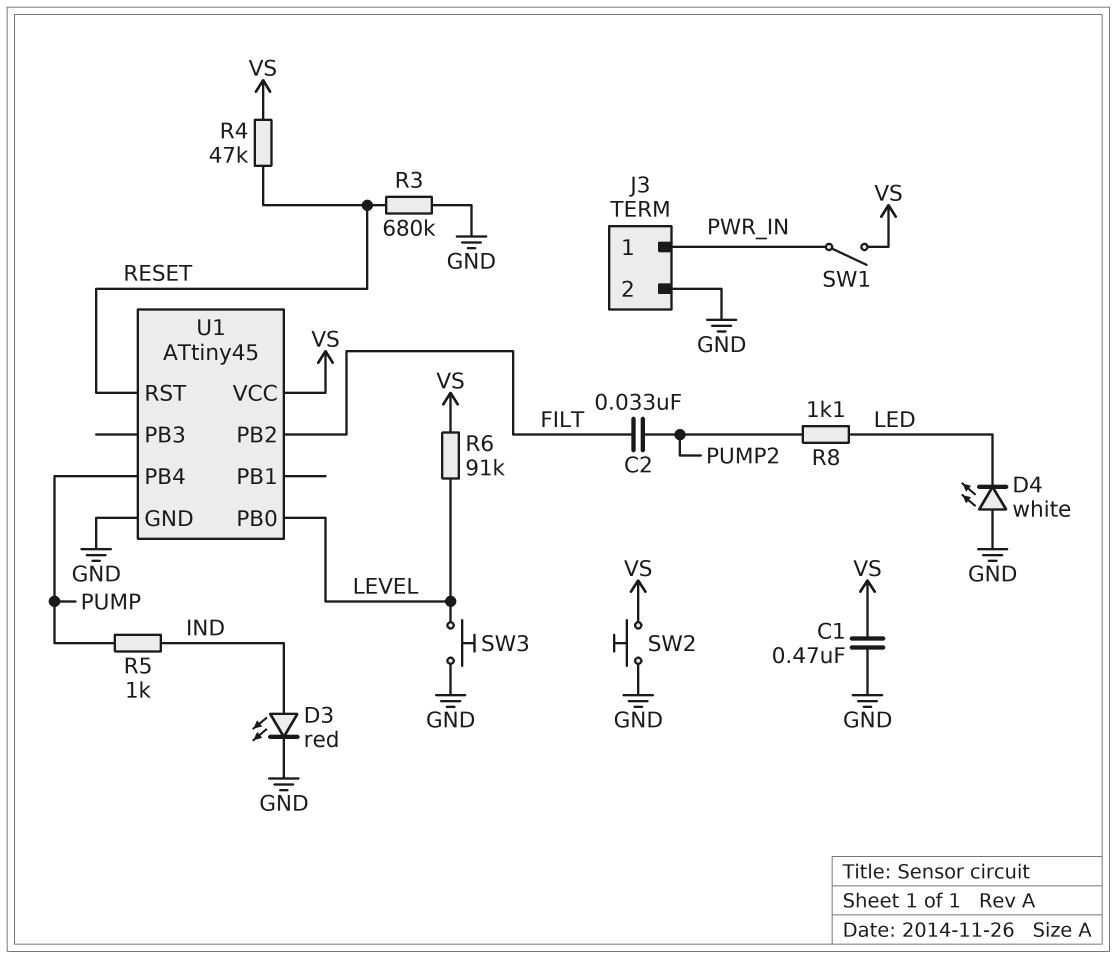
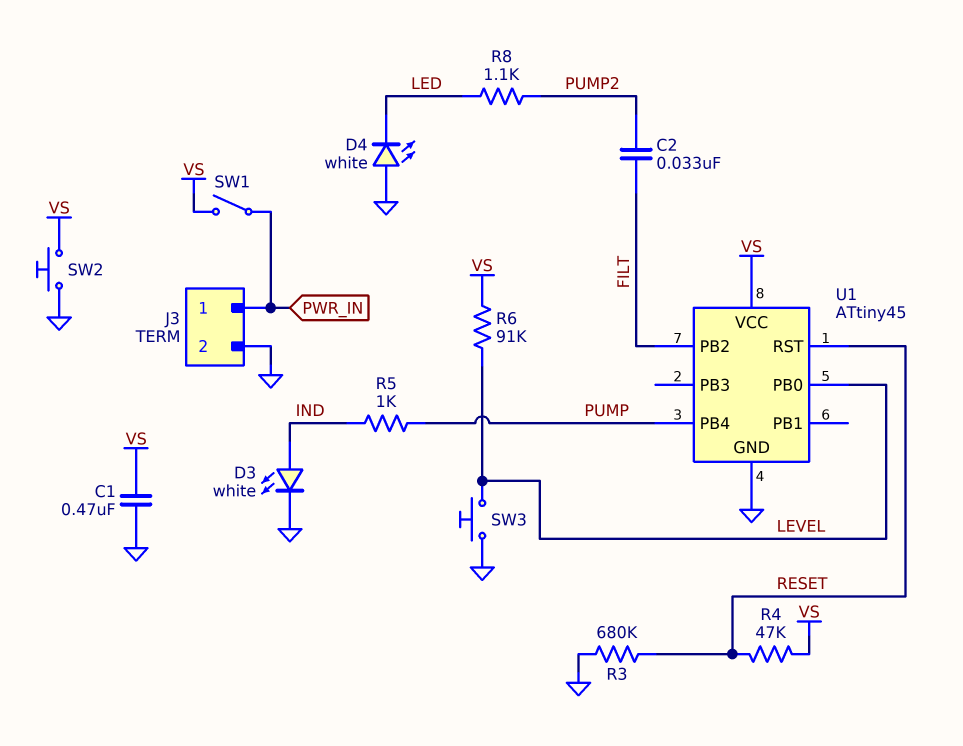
D3: LED red (A IND, K GND) -> LED white (A IND, K GND)

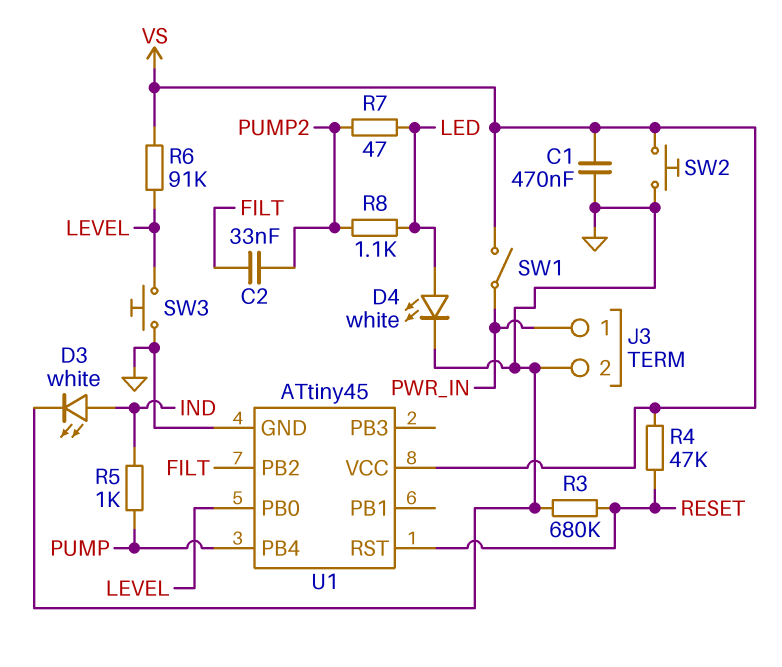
D4: LED white (A GND, K LED) -> LED white (A LED, K GND)
R7: none -> 47 (LED, PUMP2)

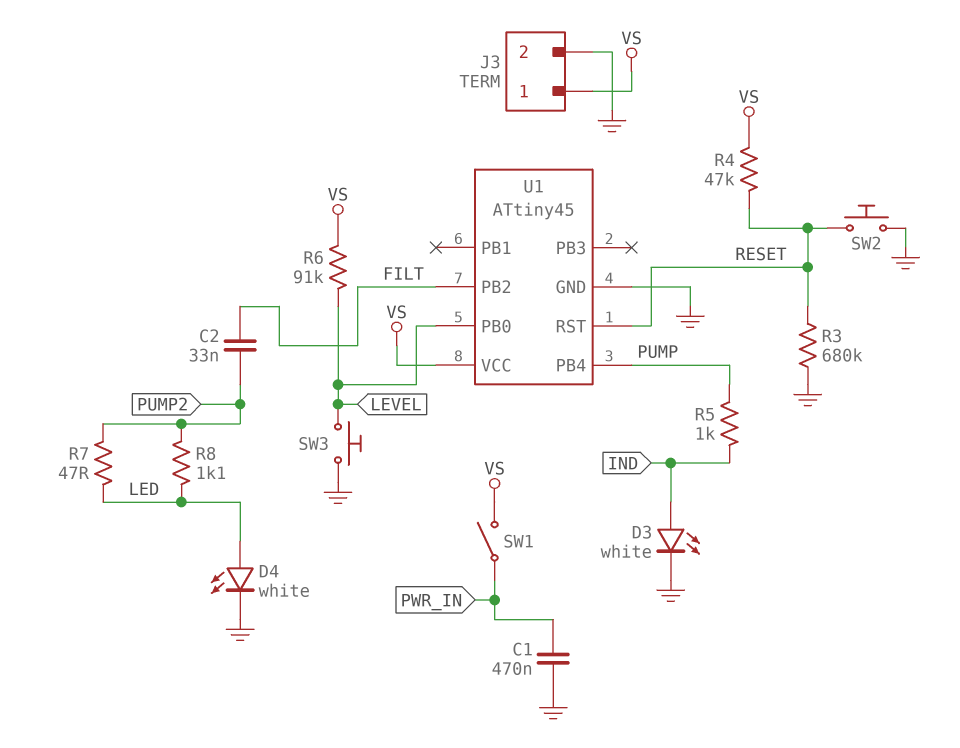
C1: 470nF (GND, VS) -> 470nF (GND, PWR_IN)
J3 pin 1: PWR_IN -> VS
SW2: button (GND, VS) -> button (GND, RESET)

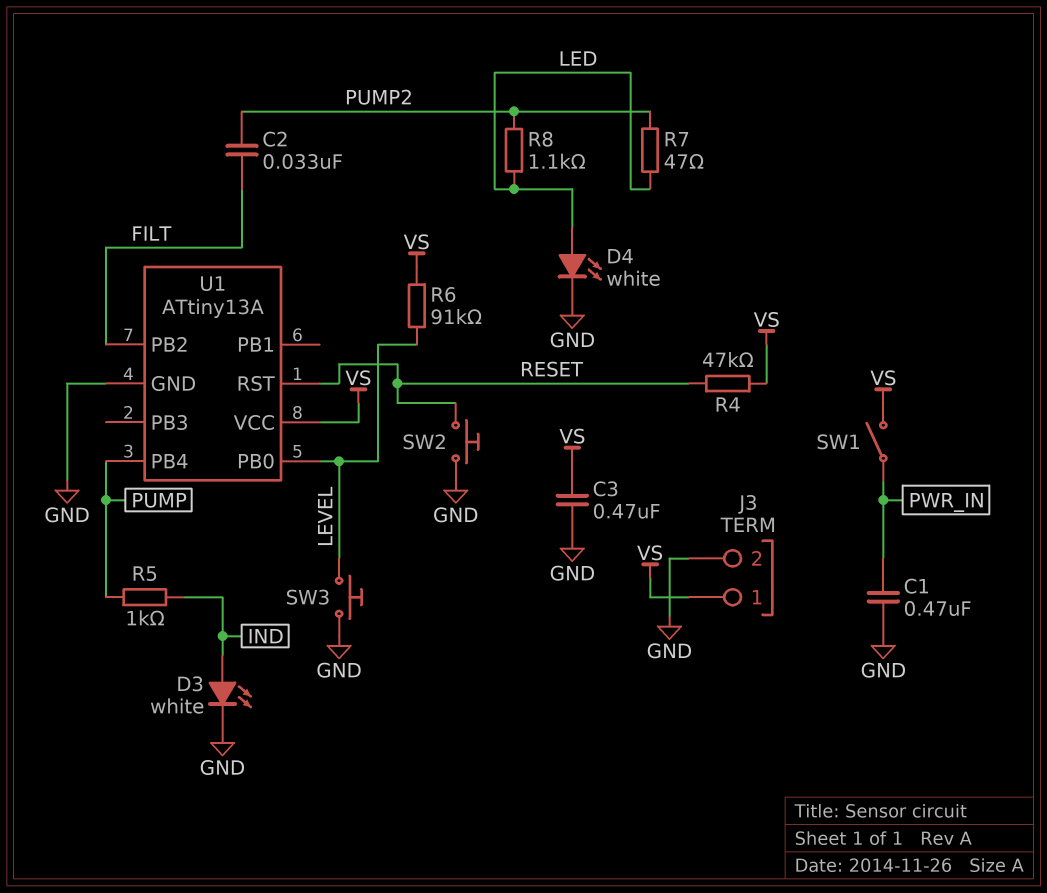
C3: none -> 470nF (GND, VS)
R3: 680k (GND, RESET) -> none
U1: ATtiny45 -> ATtiny13A

